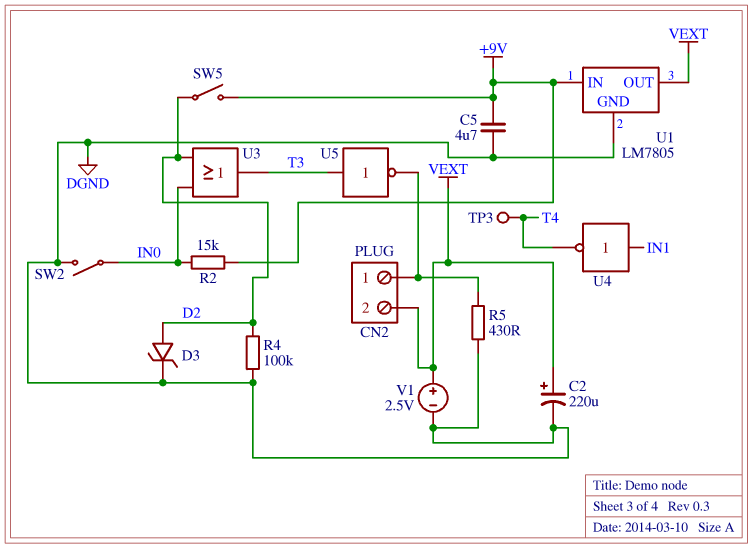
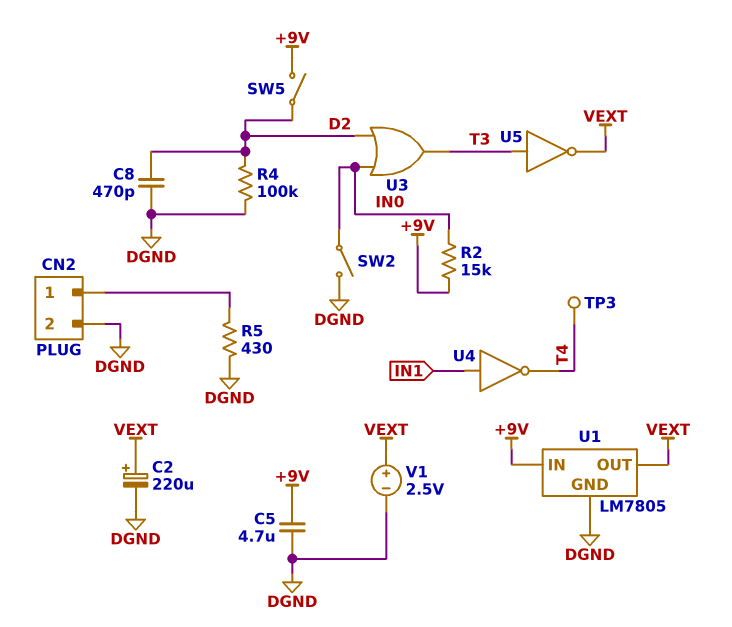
C8: none -> 470pF (D2, DGND)
CN2 pin 2: VEXT -> DGND
D3: zener (A D2, K DGND) -> none
U5: NOT (in T3, out CN2/1) -> NOT (in T3, out VEXT)

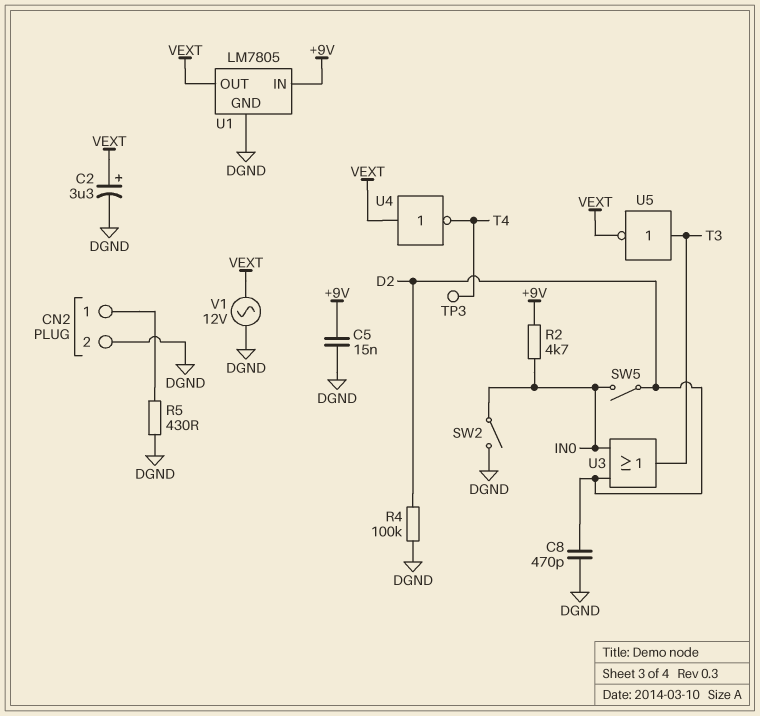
C2: 220uF (plus VEXT, minus DGND) -> 3.3uF (plus VEXT, minus DGND)
C5: 4.7uF (+9V, DGND) -> 15nF (+9V, DGND)
R2: 15k (+9V, IN0) -> 4.7k (+9V, IN0)
SW5: switch (+9V, D2) -> switch (D2, IN0)
U4: NOT (in IN1, out T4) -> NOT (in VEXT, out T4)
V1: 2.5V (plus VEXT, minus DGND) -> AC 12V (DGND, VEXT)

